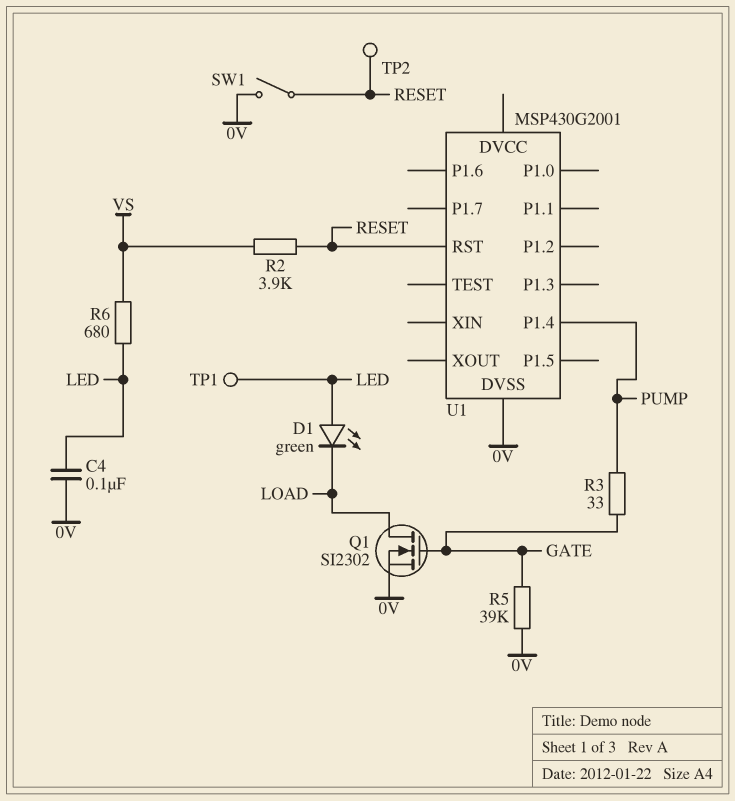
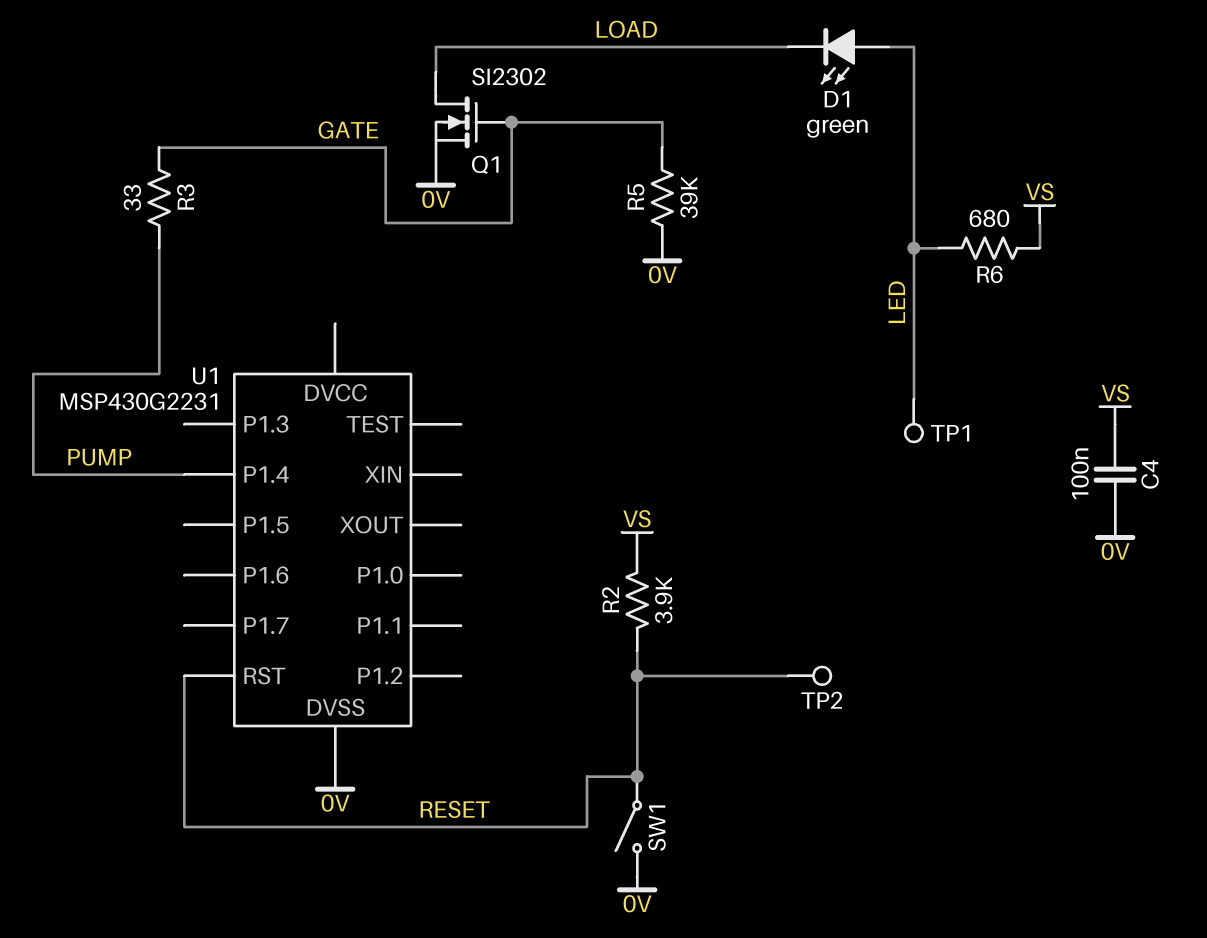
C4: 100nF (0V, LED) -> 100nF (0V, VS)
U1: MSP430G2001 -> MSP430G2231

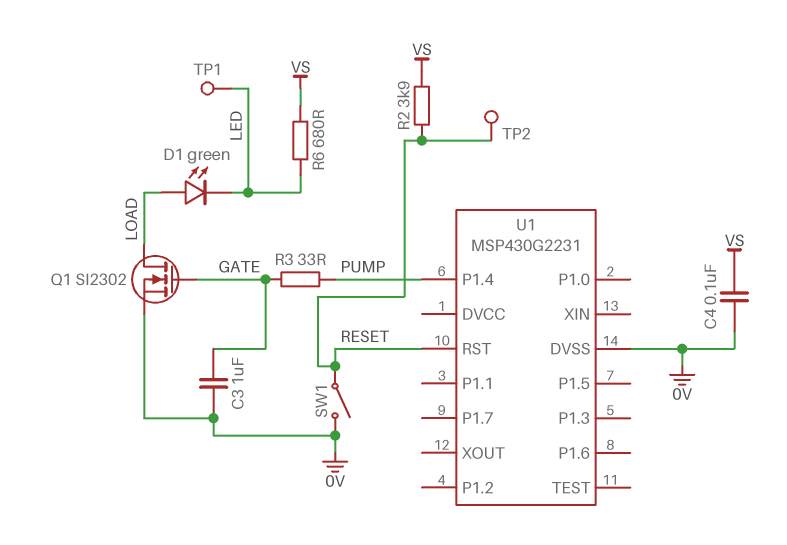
C3: none -> 1uF (0V, GATE)
D1: LED green (A LED, K LOAD) -> LED green (A LOAD, K LED)
R5: 39k (0V, GATE) -> none

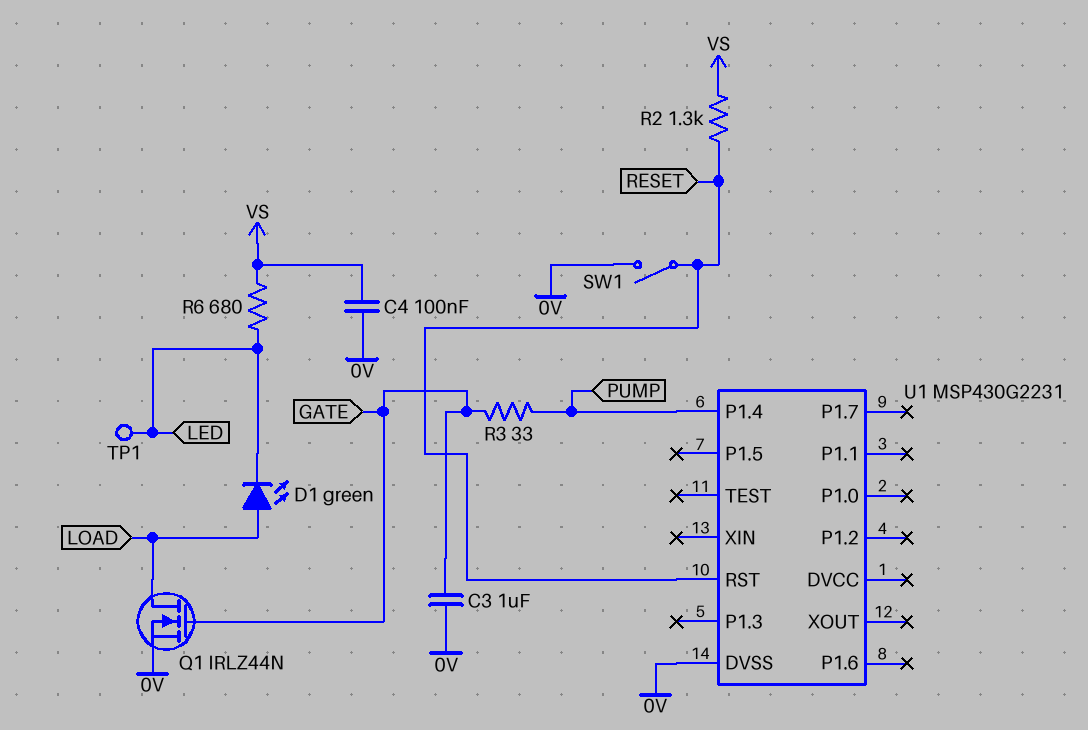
Q1: NMOS SI2302 (G GATE, D LOAD, S 0V) -> NMOS IRLZ44N (G GATE, D LOAD, S 0V)
R2: 3.9k (RESET, VS) -> 1.3k (RESET, VS)
TP2: test point (RESET) -> none

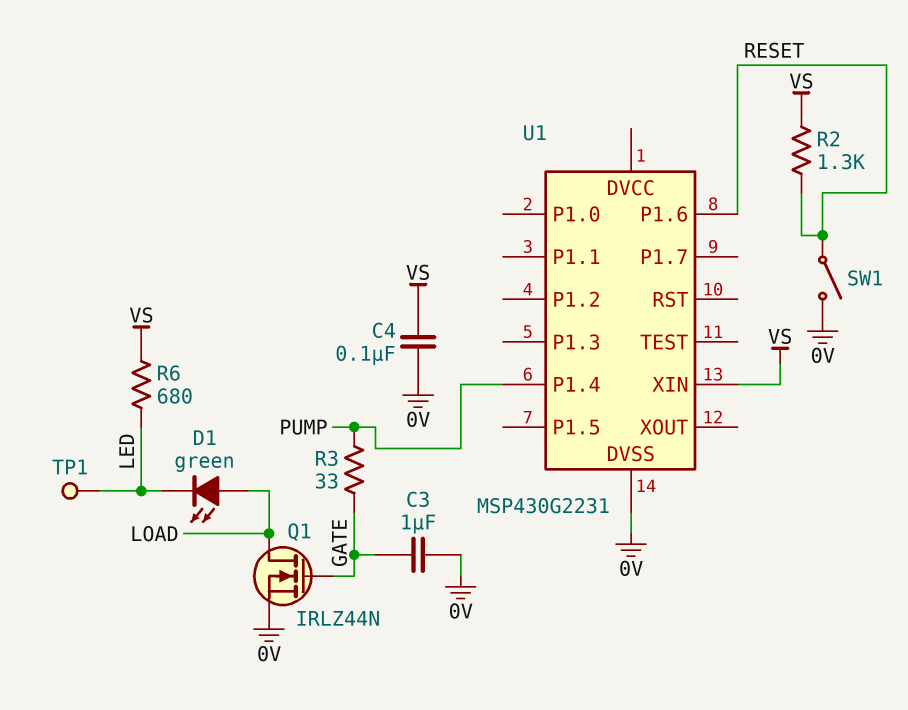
U1 pin P1.6: none -> RESET
U1 pin RST: RESET -> none
U1 pin XIN: none -> VS

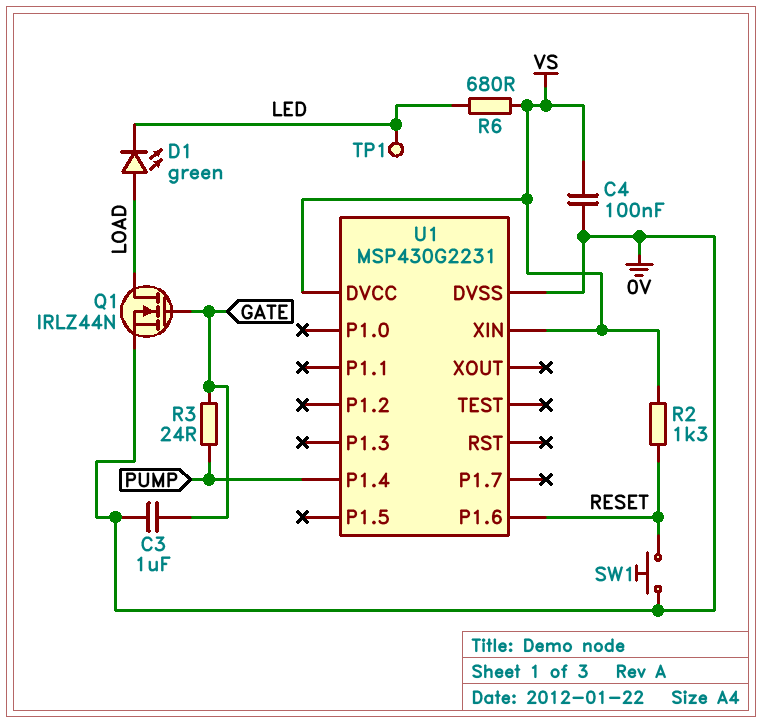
R3: 33 (GATE, PUMP) -> 24 (GATE, PUMP)
SW1: switch (0V, RESET) -> button (0V, RESET)
U1 pin DVCC: none -> VS

